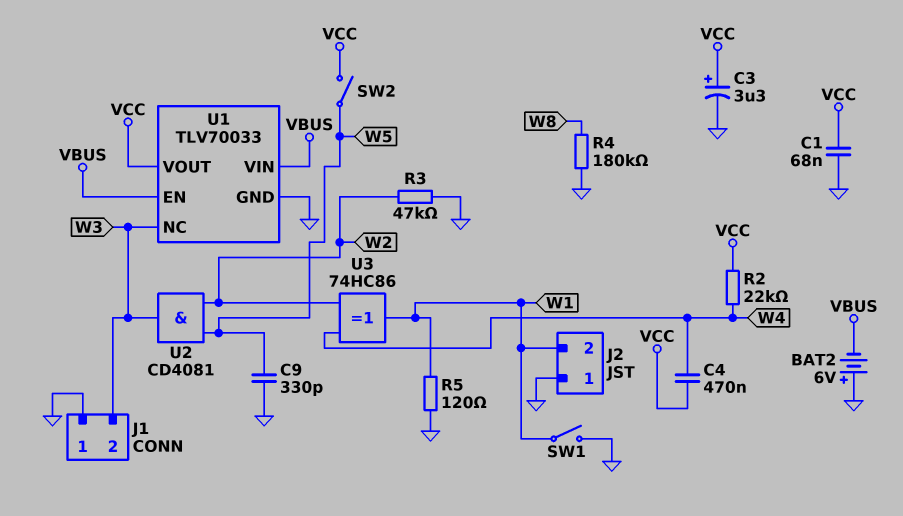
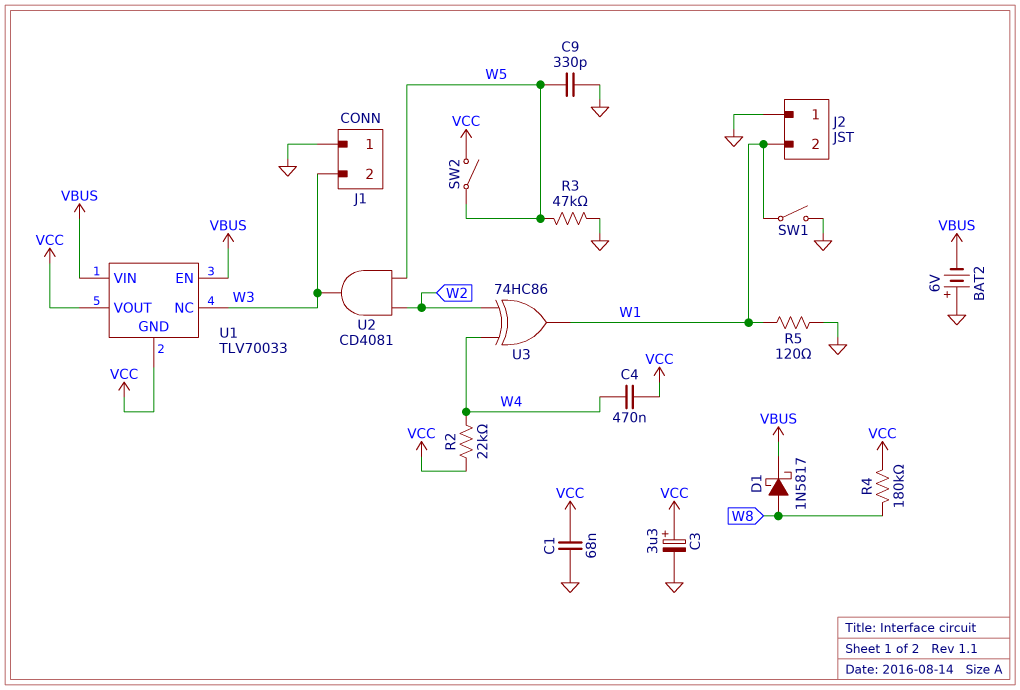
D1: none -> schottky 1N5817 (A W8, K VBUS)
R3: 47k (GND, W2) -> 47k (GND, W5)
R4: 180k (GND, W8) -> 180k (VCC, W8)
U1 pin GND: GND -> VCC

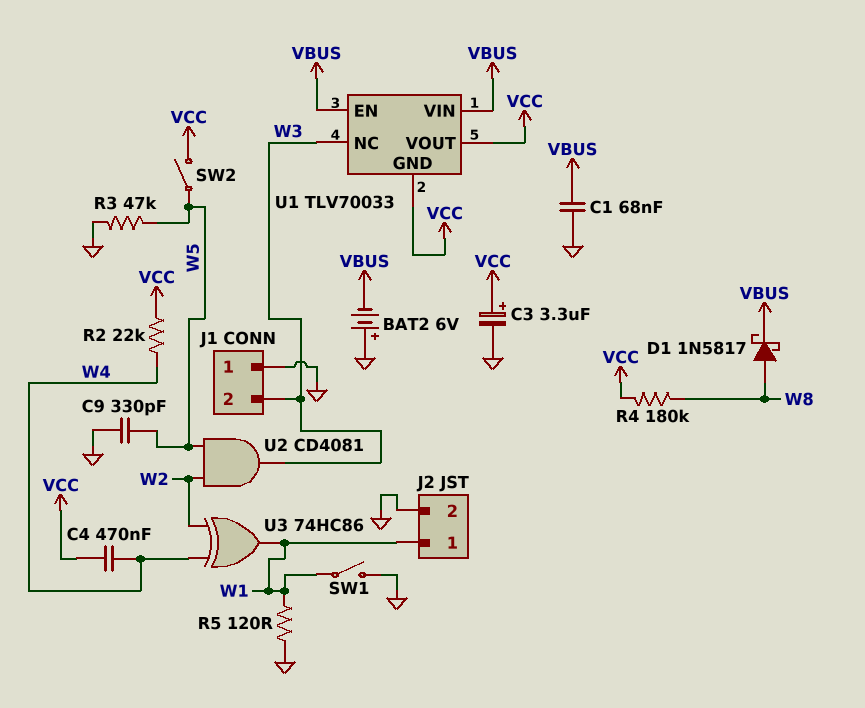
C1: 68nF (GND, VCC) -> 68nF (GND, VBUS)
J2 pin 1: GND -> W1
J2 pin 2: W1 -> GND

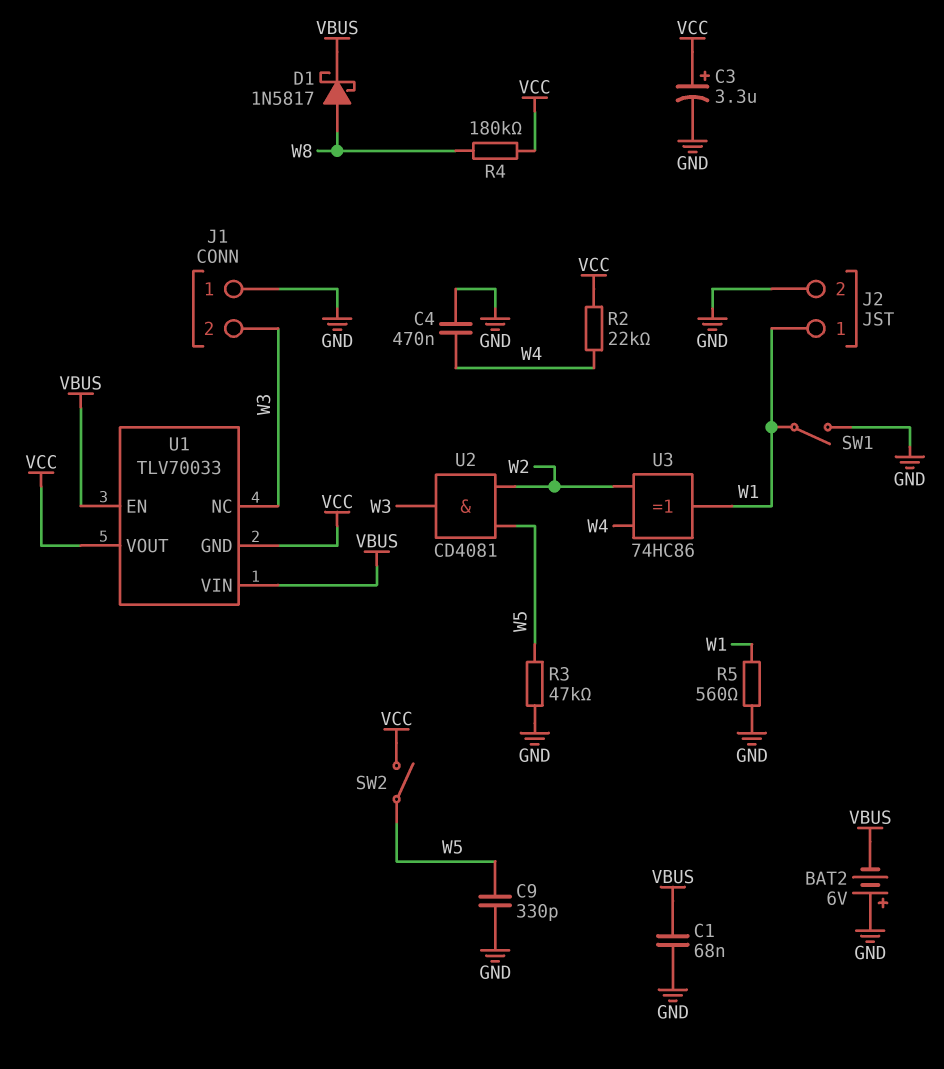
C4: 470nF (VCC, W4) -> 470nF (GND, W4)
R5: 120 (GND, W1) -> 560 (GND, W1)

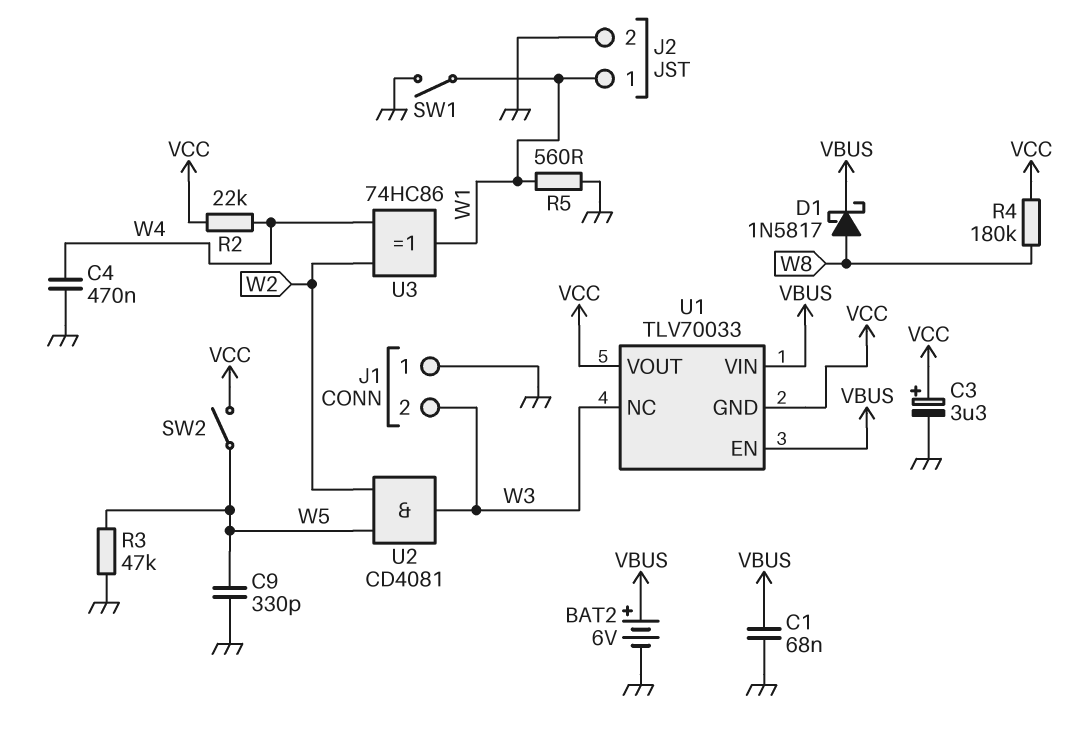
BAT2: 6V (plus GND, minus VBUS) -> 6V (plus VBUS, minus GND)

